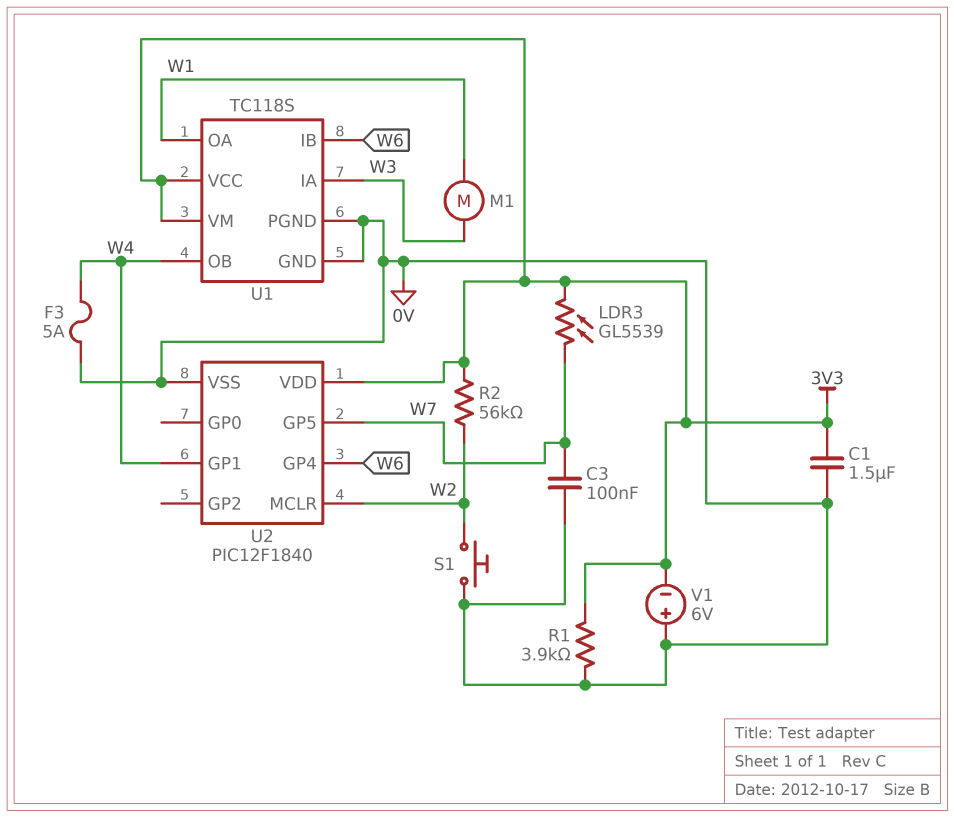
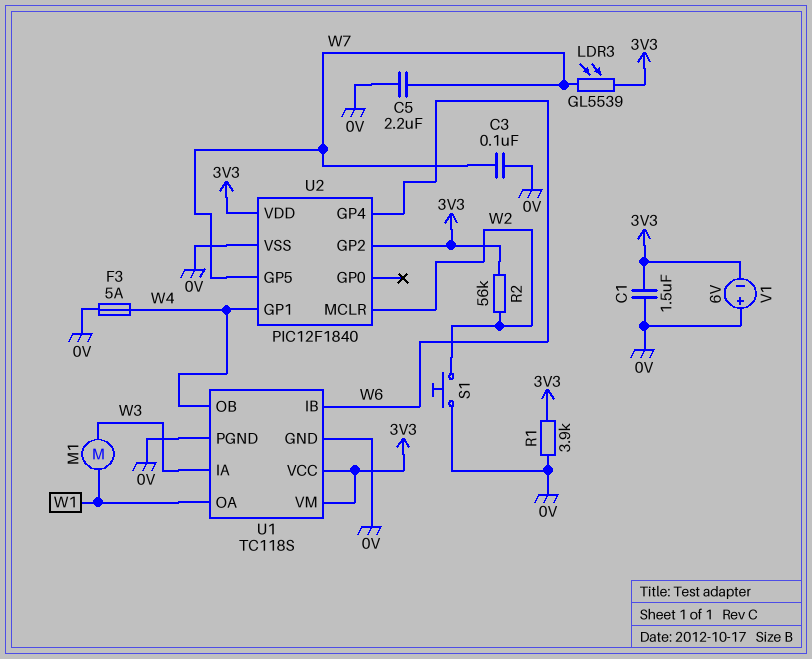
C5: none -> 2.2uF (0V, W7)
U2 pin GP2: none -> 3V3

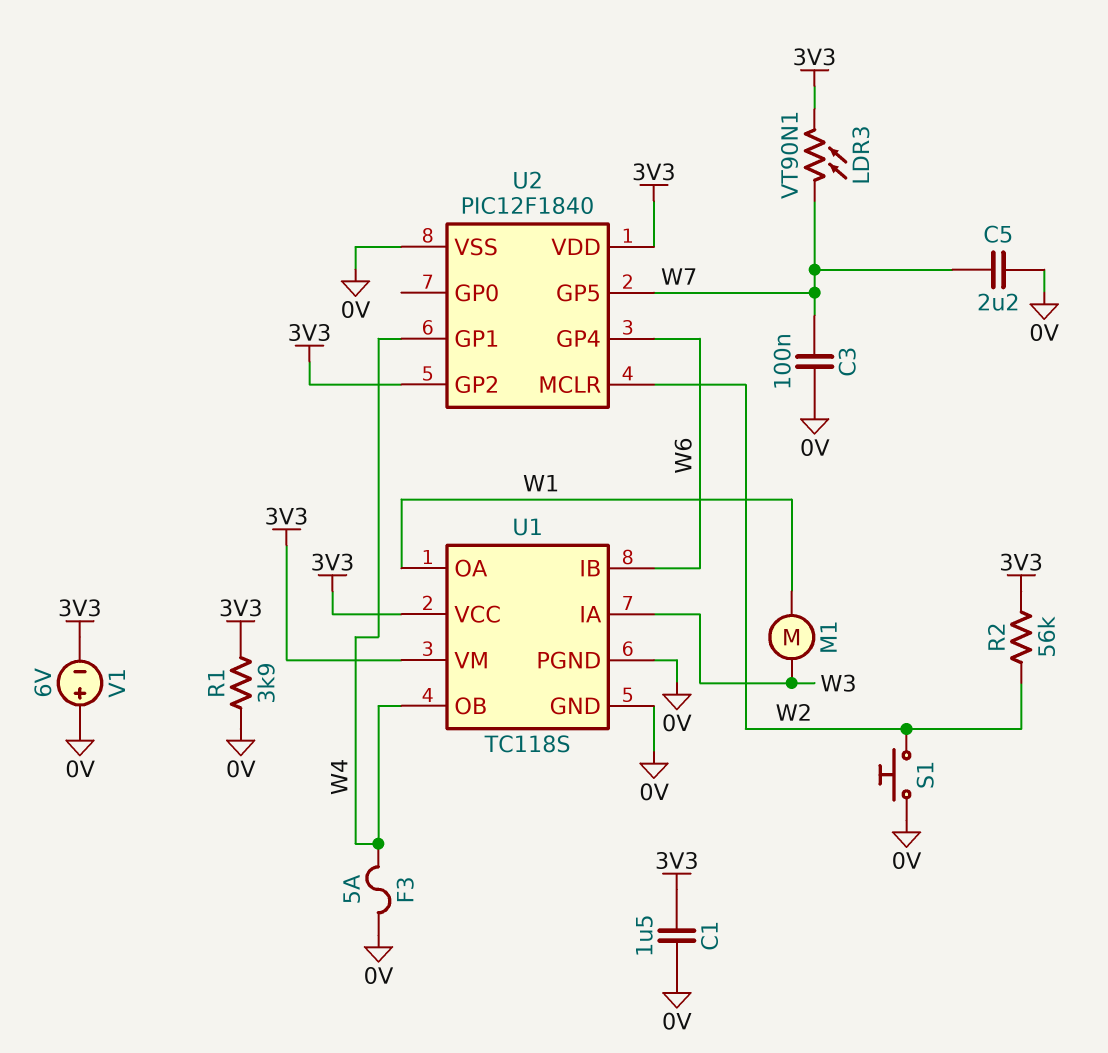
LDR3: GL5539 (3V3, W7) -> VT90N1 (3V3, W7)

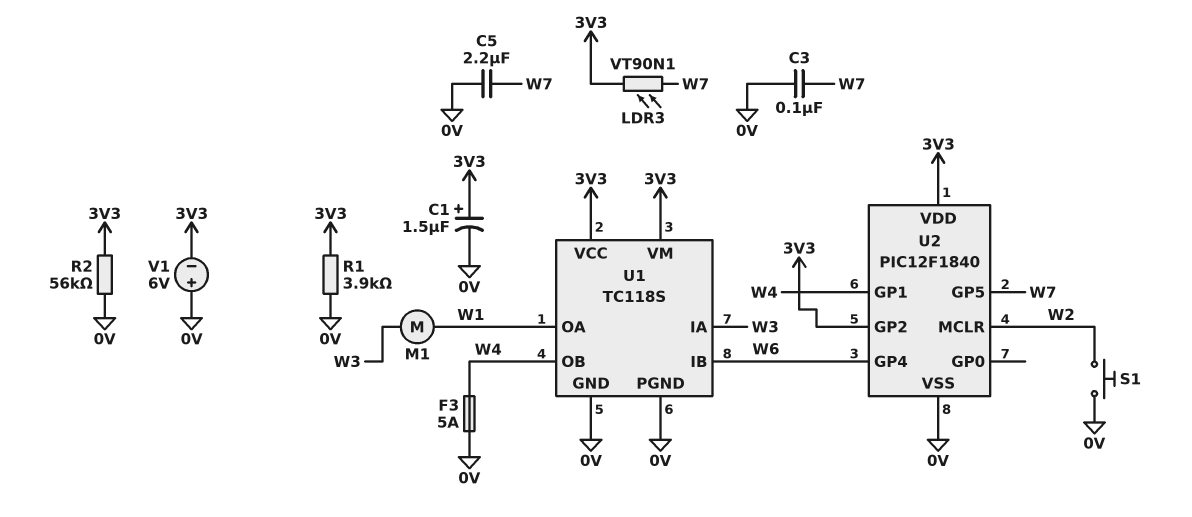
C1: 1.5uF (0V, 3V3) -> 1.5uF (plus 3V3, minus 0V)
R2: 56k (3V3, W2) -> 56k (0V, 3V3)

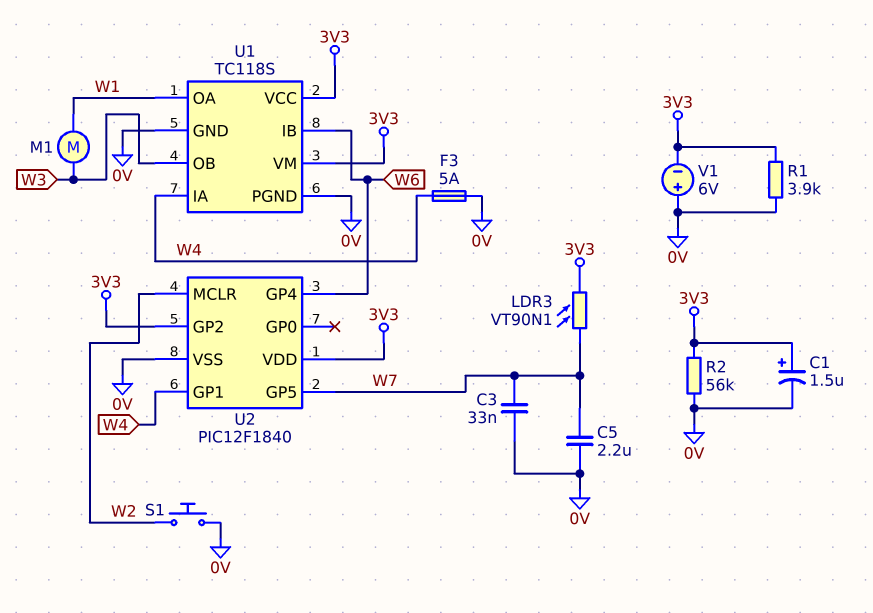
C3: 100nF (0V, W7) -> 33nF (0V, W7)
U1 pin IA: W3 -> W4
U1 pin OB: W4 -> W3

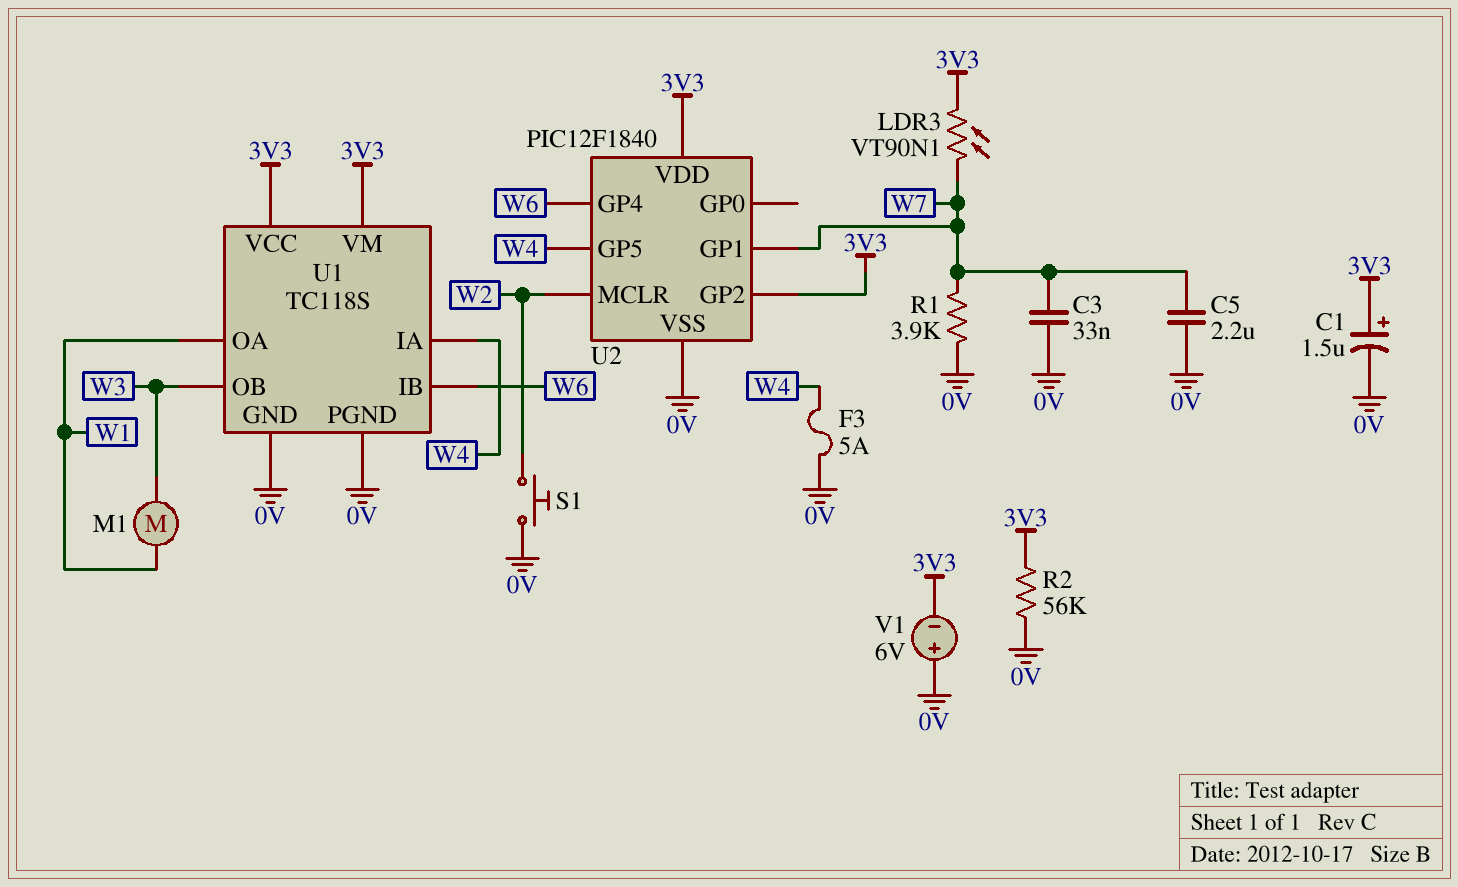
R1: 3.9k (0V, 3V3) -> 3.9k (0V, W7)
U2 pin GP1: W4 -> W7
U2 pin GP5: W7 -> W4

